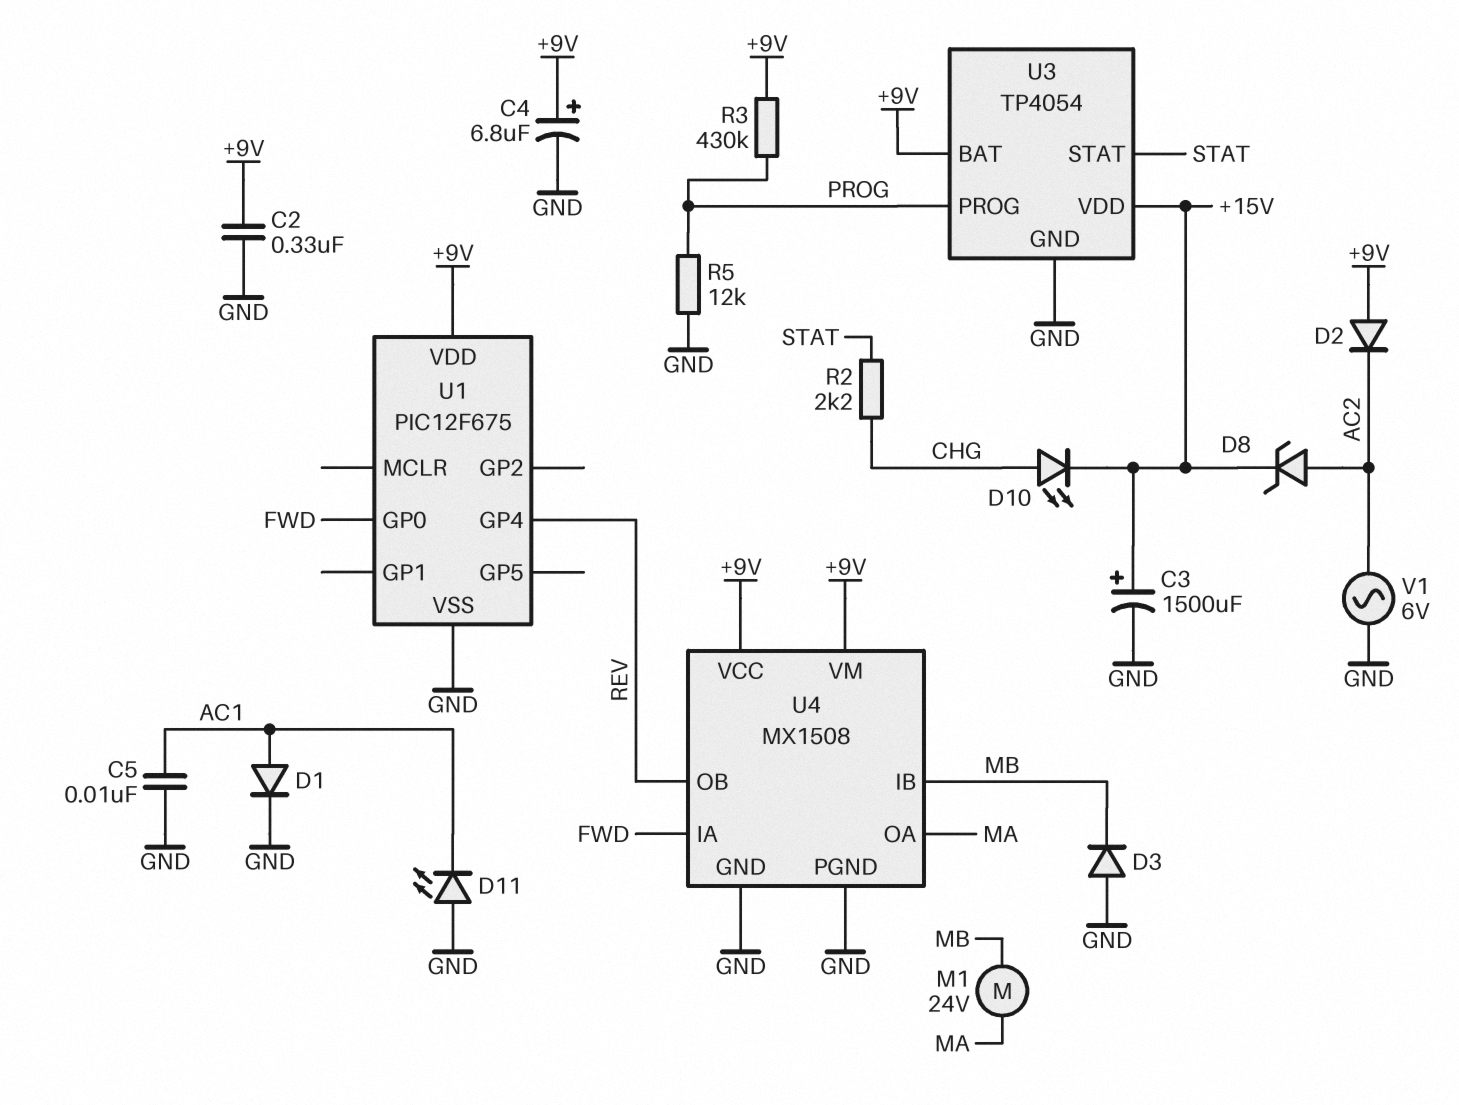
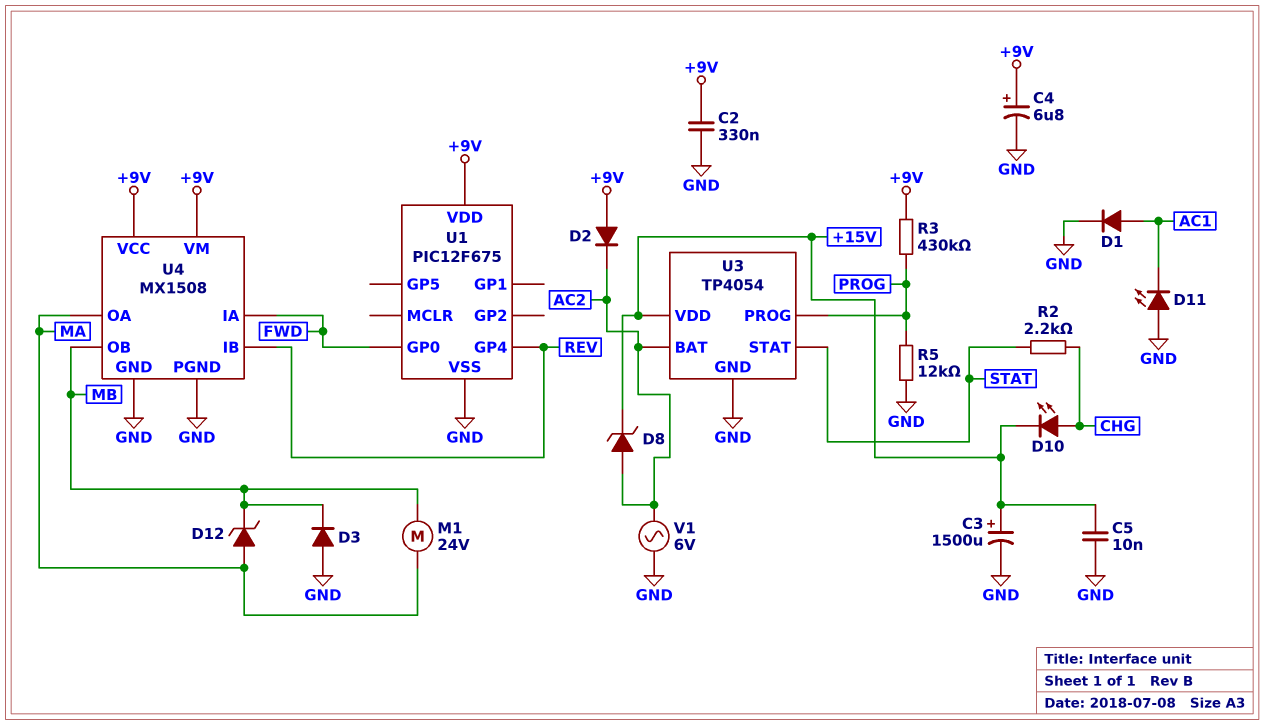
C5: 10nF (AC1, GND) -> 10nF (+15V, GND)
D12: none -> zener (A MA, K MB)
U3 pin BAT: +9V -> AC2
U4 pin IB: MB -> REV
U4 pin OB: REV -> MB

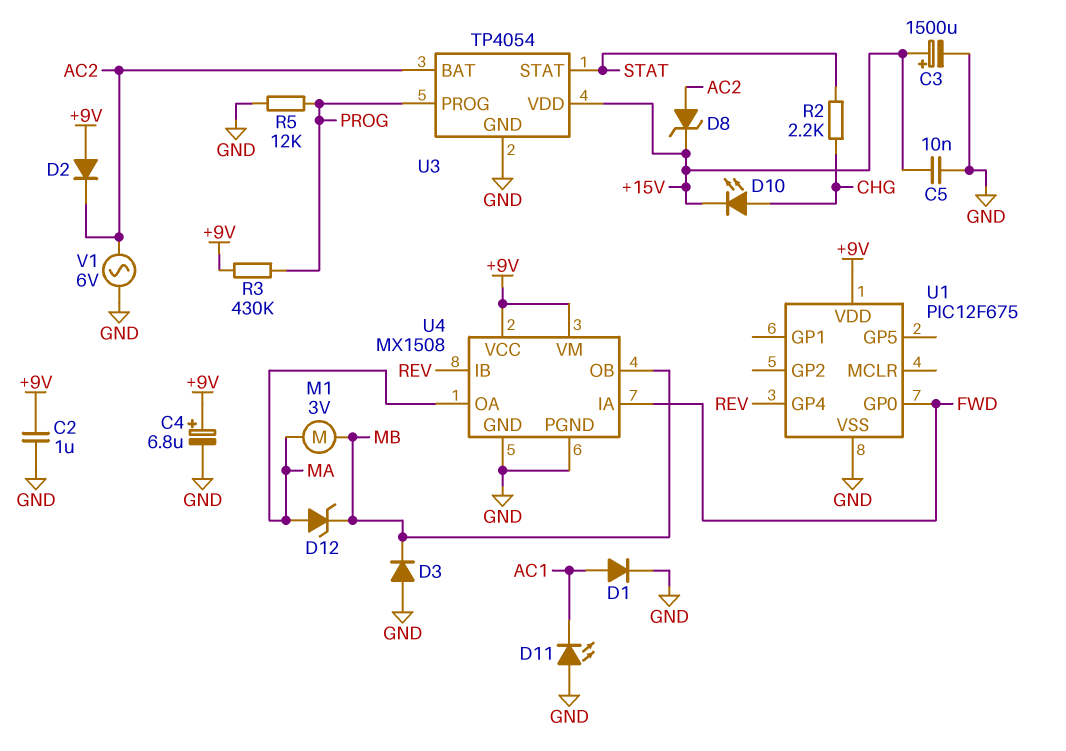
C2: 330nF (+9V, GND) -> 1uF (+9V, GND)
M1: motor 24V (MA, MB) -> motor 3V (MA, MB)

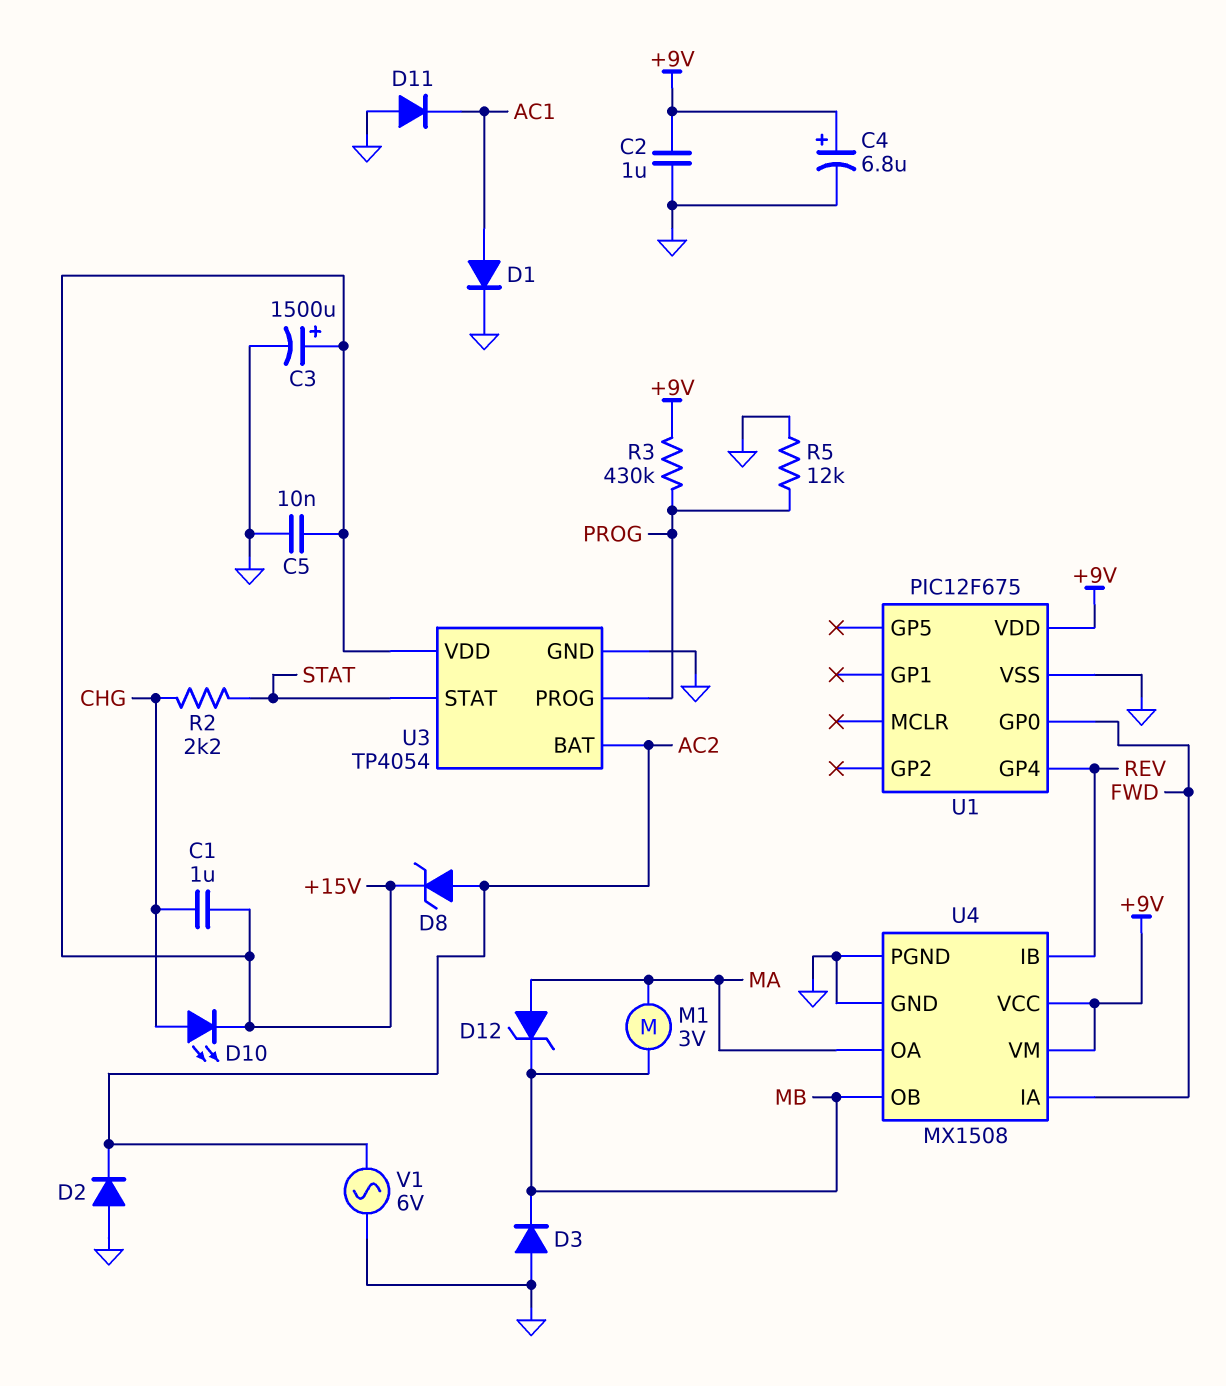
C1: none -> 1uF (+15V, CHG)
D2: diode (A +9V, K AC2) -> diode (A GND, K AC2)
D11: LED (A GND, K AC1) -> diode (A GND, K AC1)

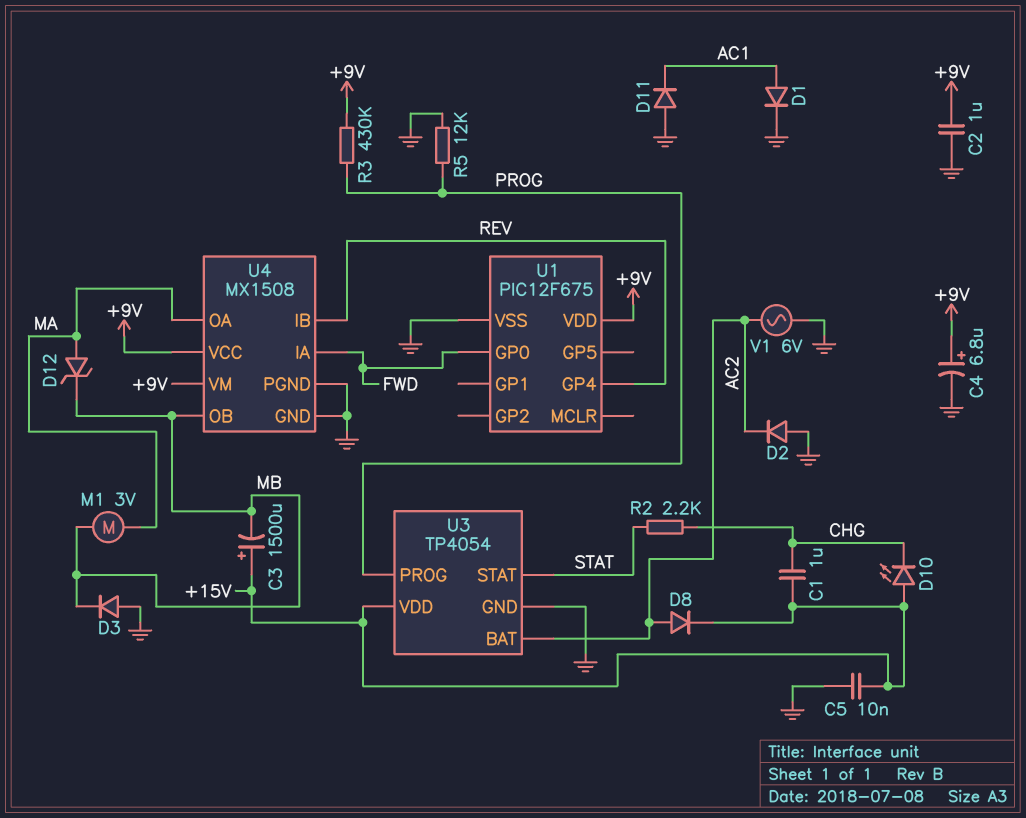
C3: 1500uF (plus +15V, minus GND) -> 1500uF (plus +15V, minus MB)
D8: zener (A AC2, K +15V) -> diode (A AC2, K +15V)
D10: LED (A CHG, K +15V) -> LED (A +15V, K CHG)

